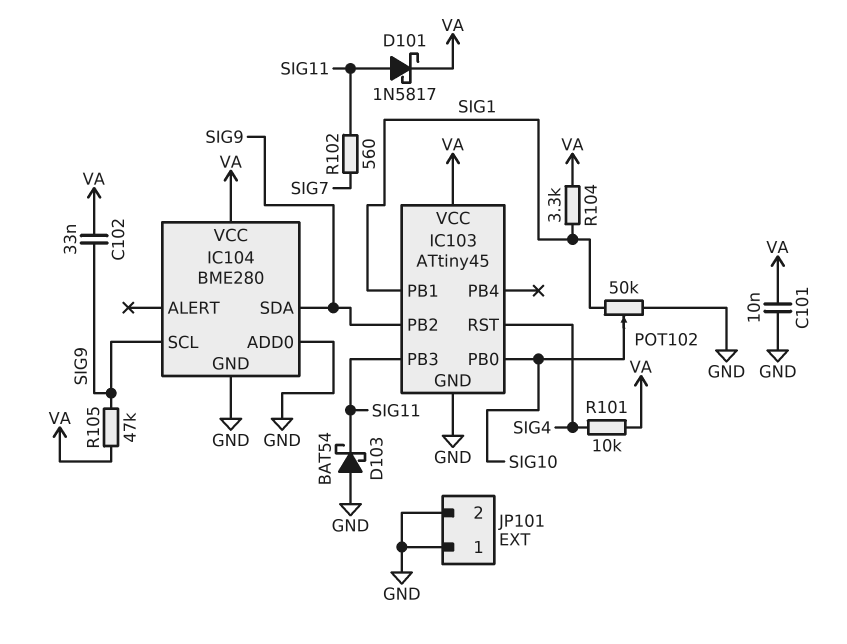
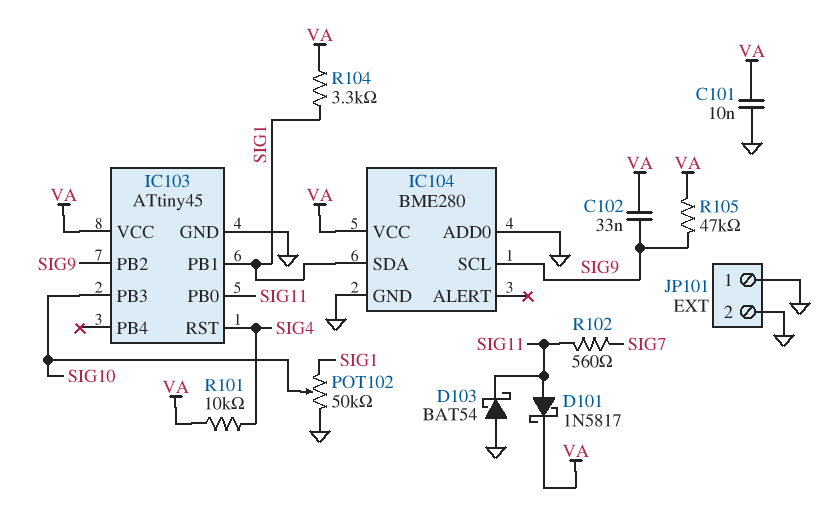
IC103 pin PB0: SIG10 -> SIG11
IC103 pin PB3: SIG11 -> SIG10
IC104 pin SDA: SIG9 -> SIG1

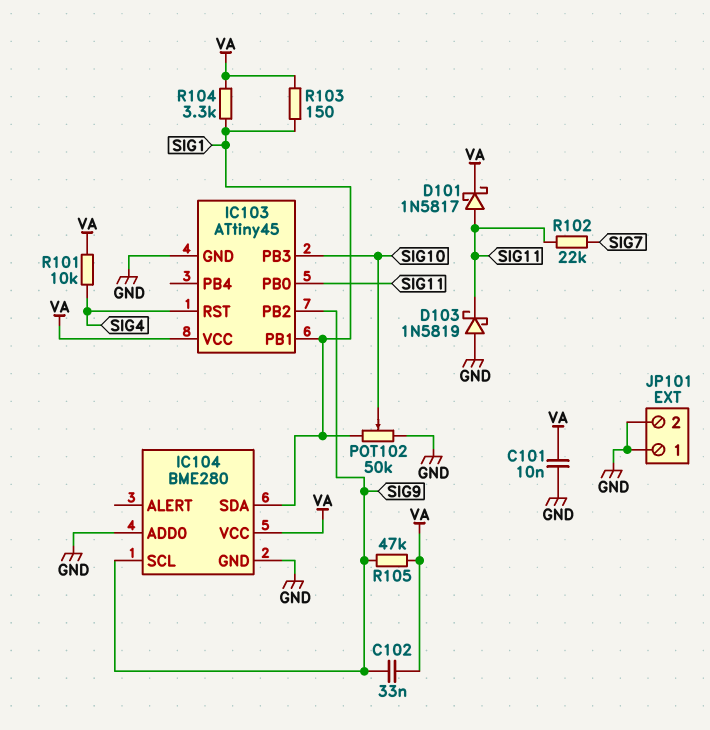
D103: schottky BAT54 (A GND, K SIG11) -> schottky 1N5819 (A GND, K SIG11)
R102: 560 (SIG7, SIG11) -> 22k (SIG7, SIG11)
R103: none -> 150 (SIG1, VA)

